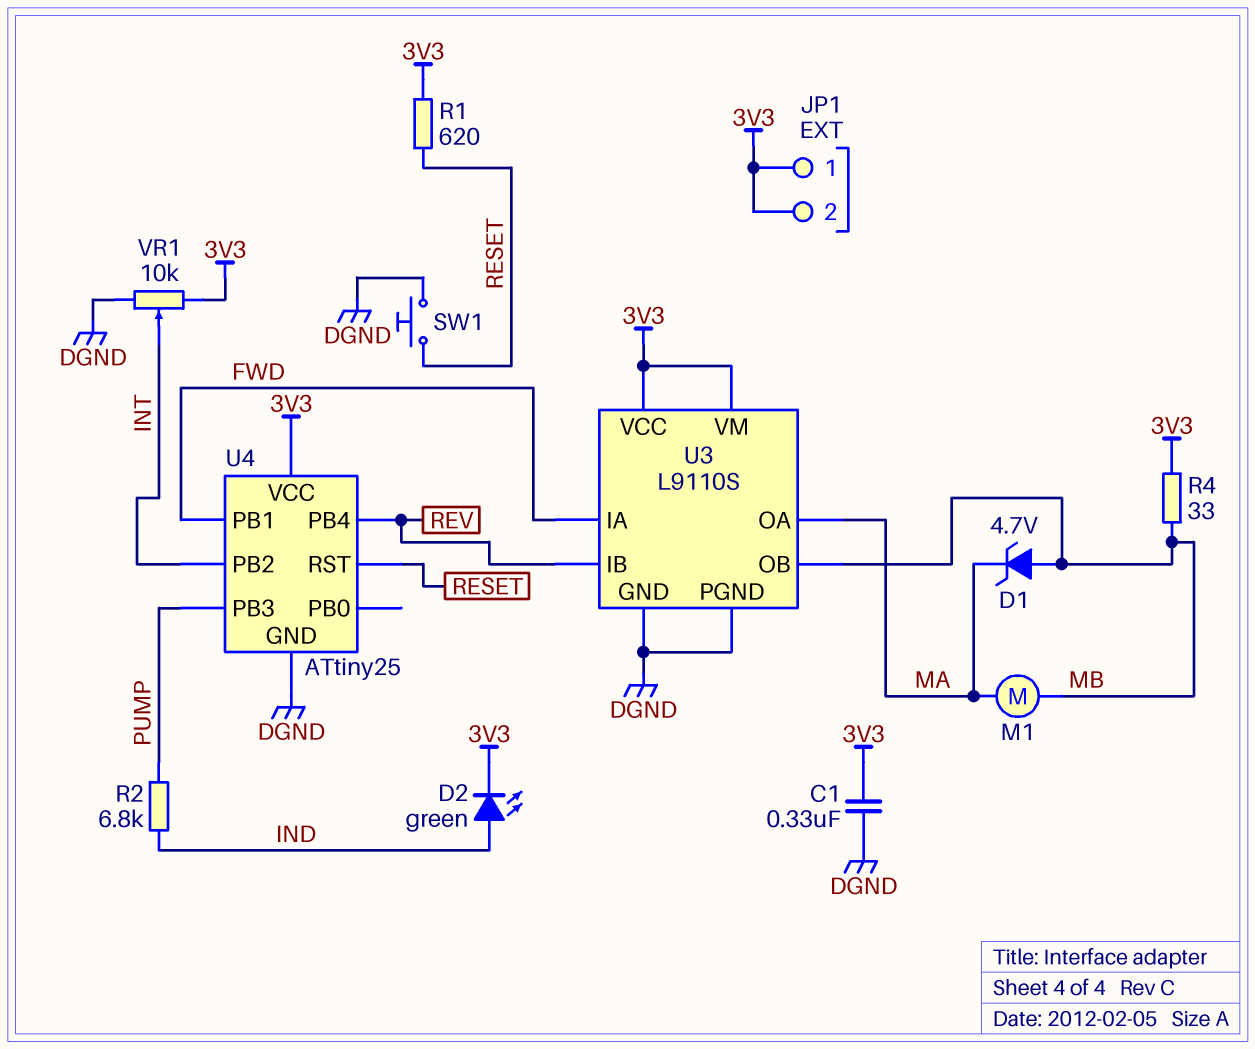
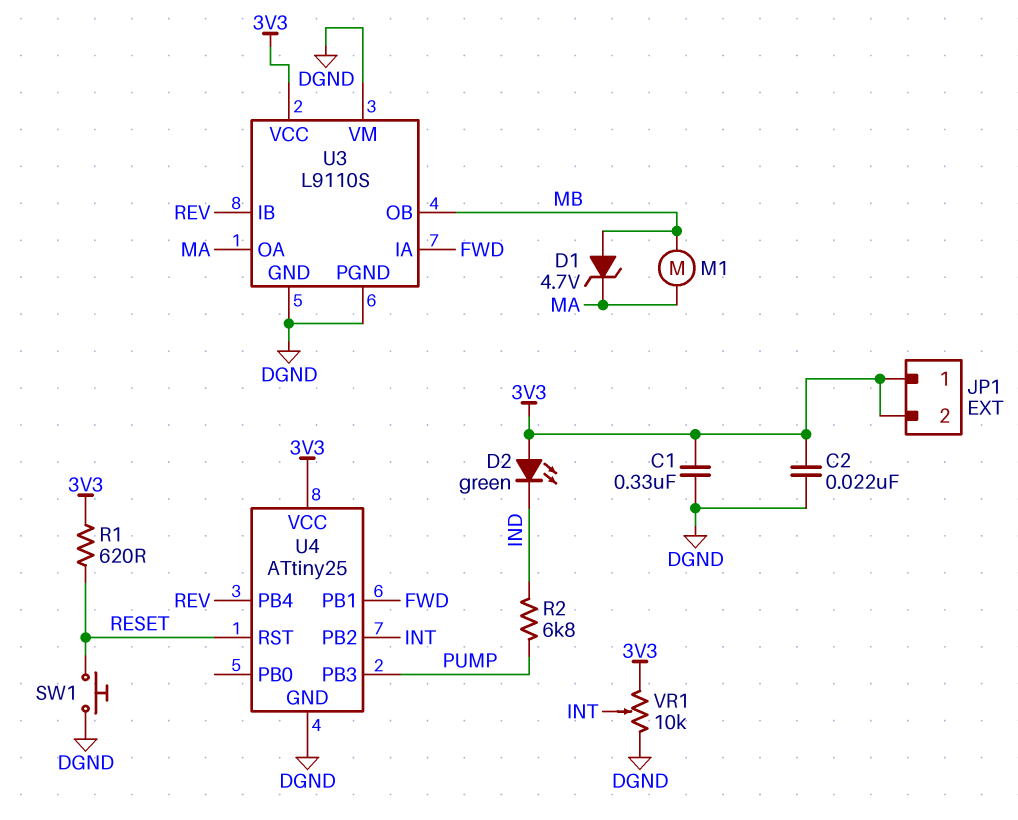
C2: none -> 22nF (3V3, DGND)
D2: LED green (A IND, K 3V3) -> LED green (A 3V3, K IND)
R4: 33 (3V3, MB) -> none
U3 pin VM: 3V3 -> DGND

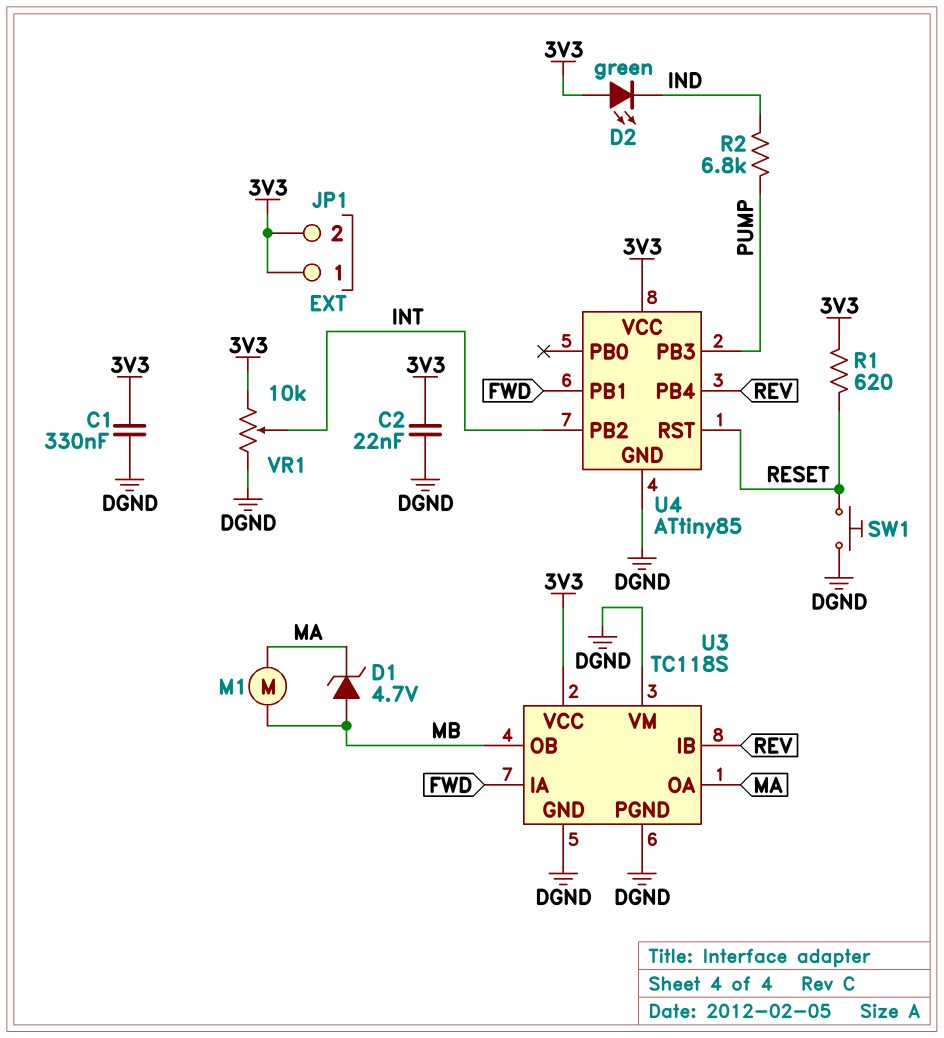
U3: L9110S -> TC118S
U4: ATtiny25 -> ATtiny85

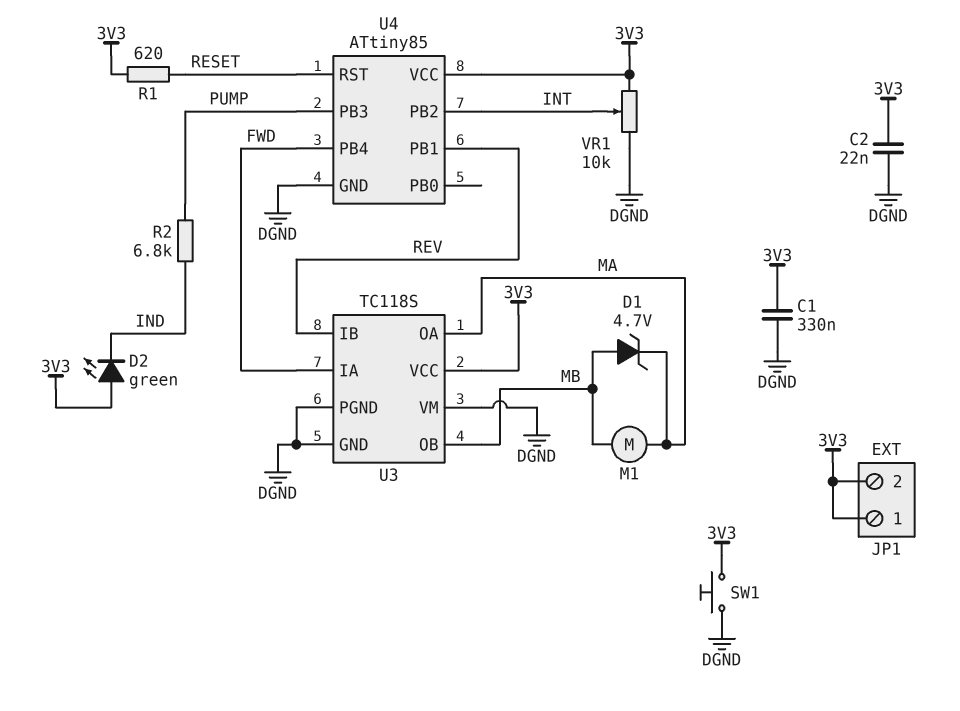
SW1: button (DGND, RESET) -> button (3V3, DGND)
U4 pin PB1: FWD -> REV
U4 pin PB4: REV -> FWD

